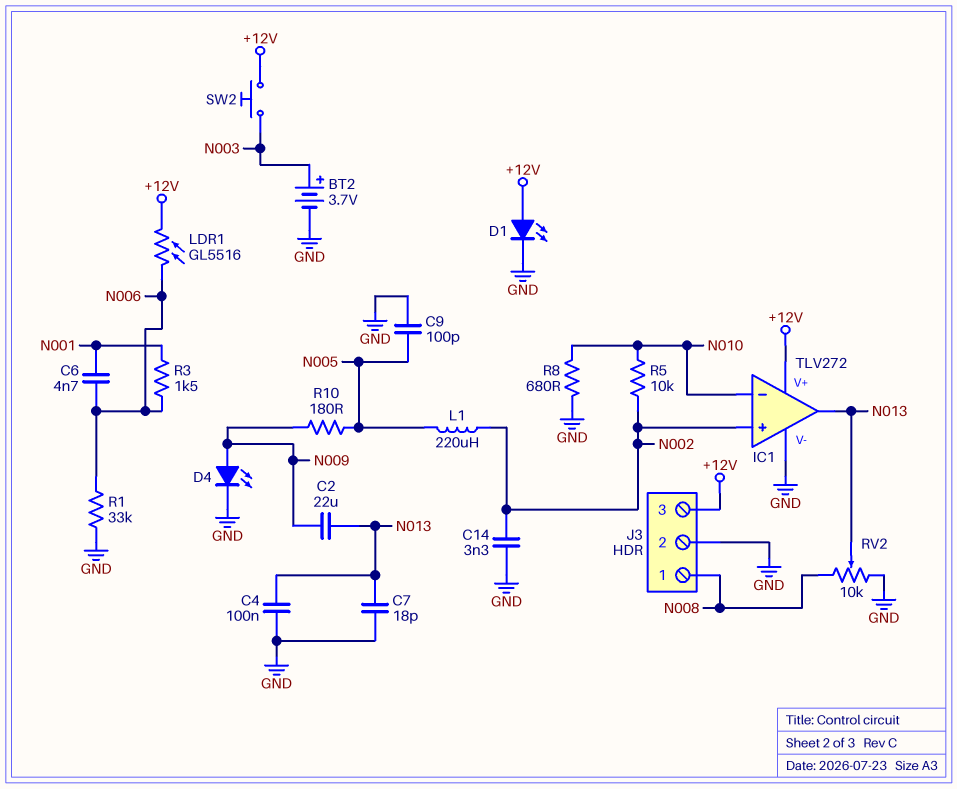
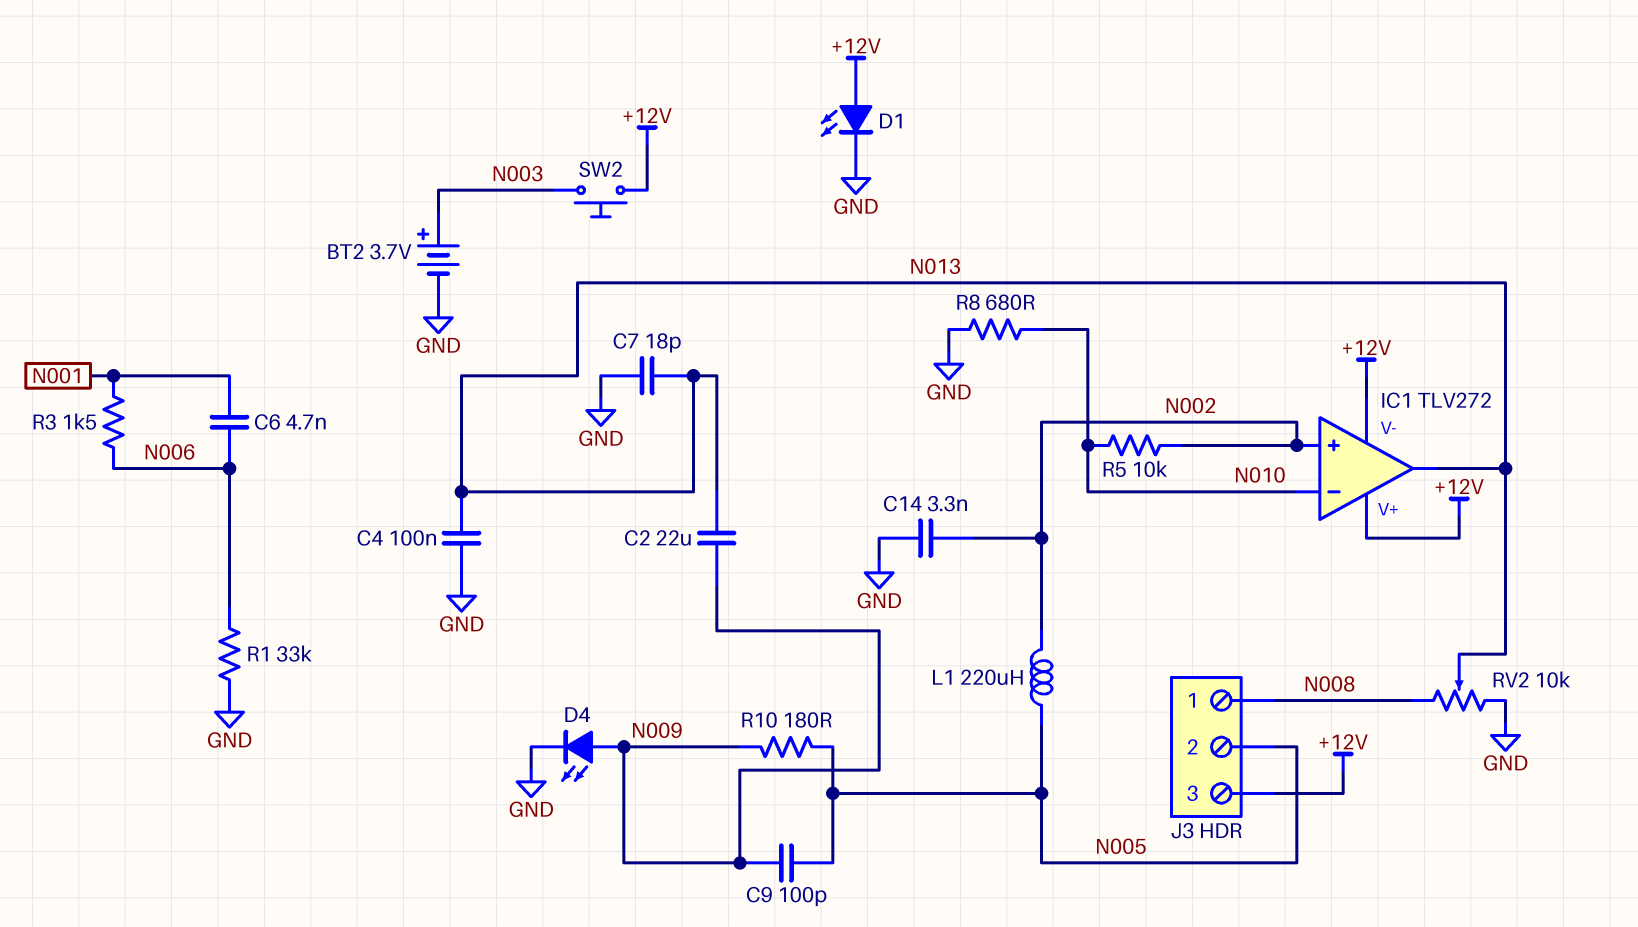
C9: 100pF (GND, N005) -> 100pF (N005, N009)
IC1 pin V-: GND -> +12V
J3 pin 2: GND -> N005
LDR1: GL5516 (+12V, N006) -> none

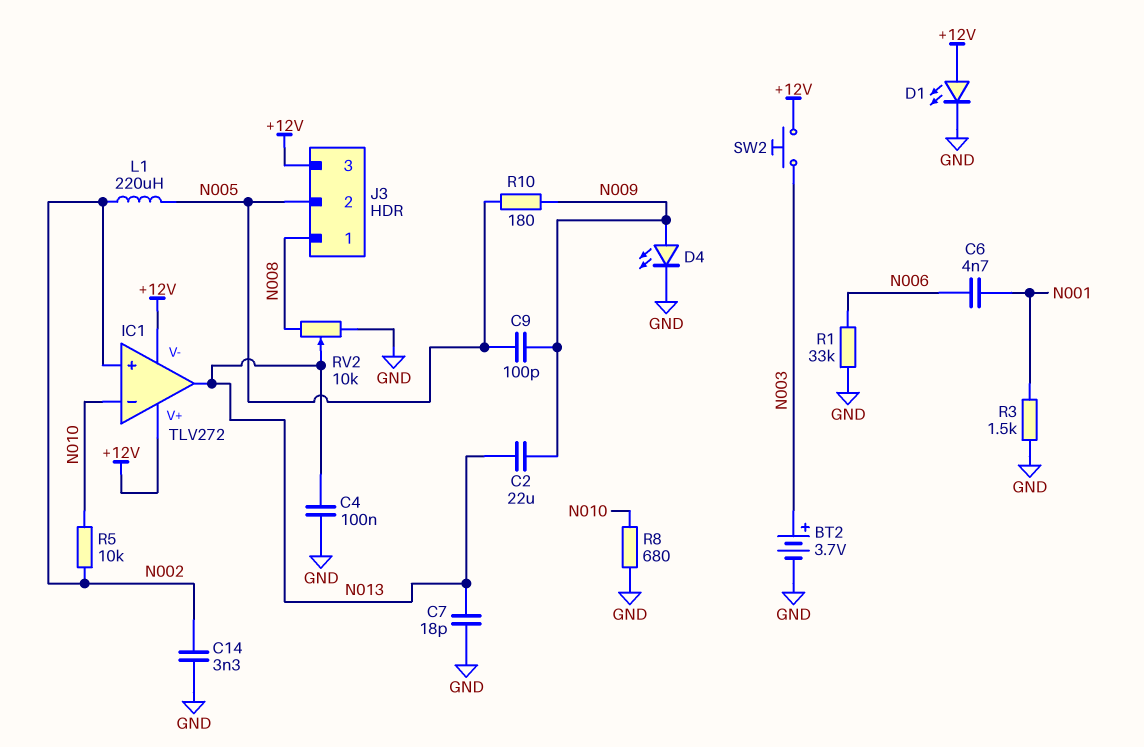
R3: 1.5k (N001, N006) -> 1.5k (GND, N001)

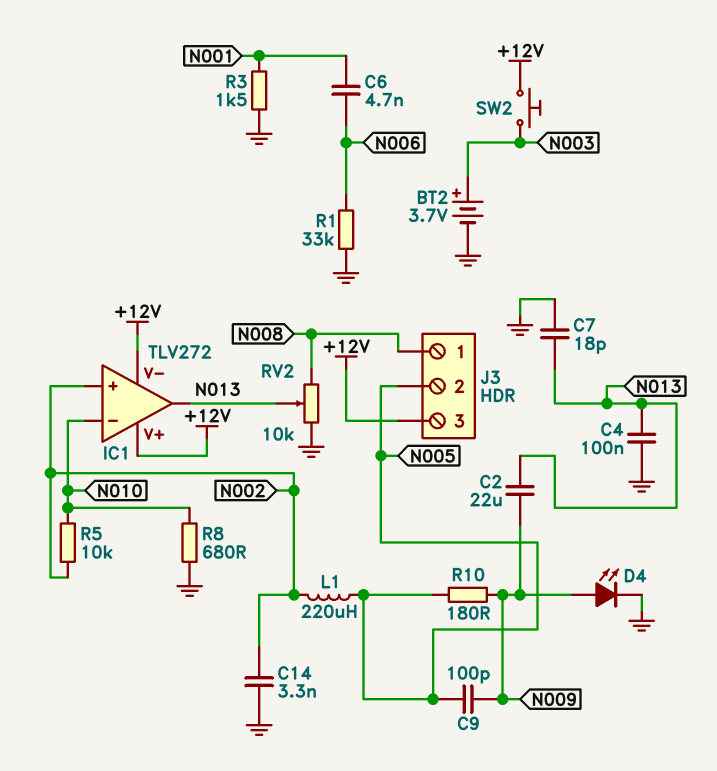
D1: LED (A +12V, K GND) -> none

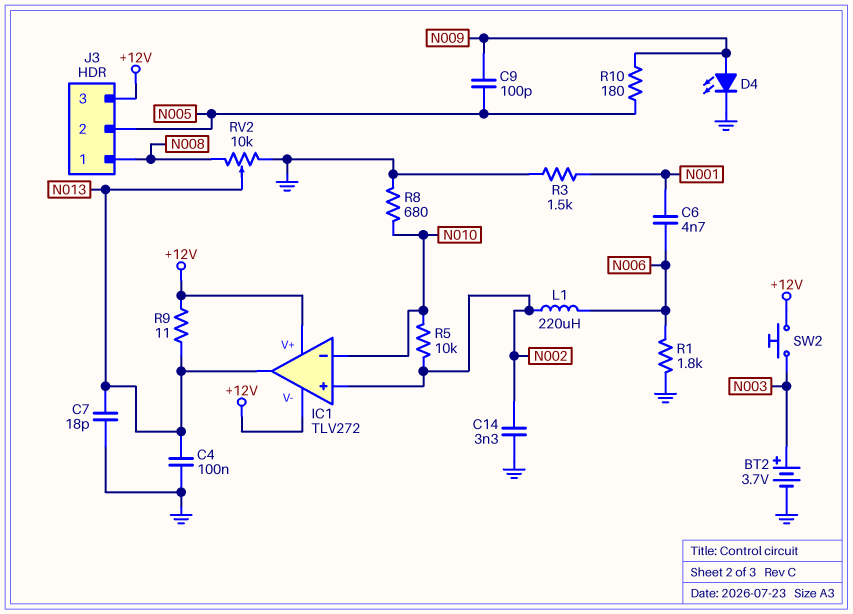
C2: 22uF (N009, N013) -> none
L1: 220uH (N002, N005) -> 220uH (N002, N006)
R1: 33k (GND, N006) -> 1.8k (GND, N006)
R9: none -> 11 (+12V, N013)

